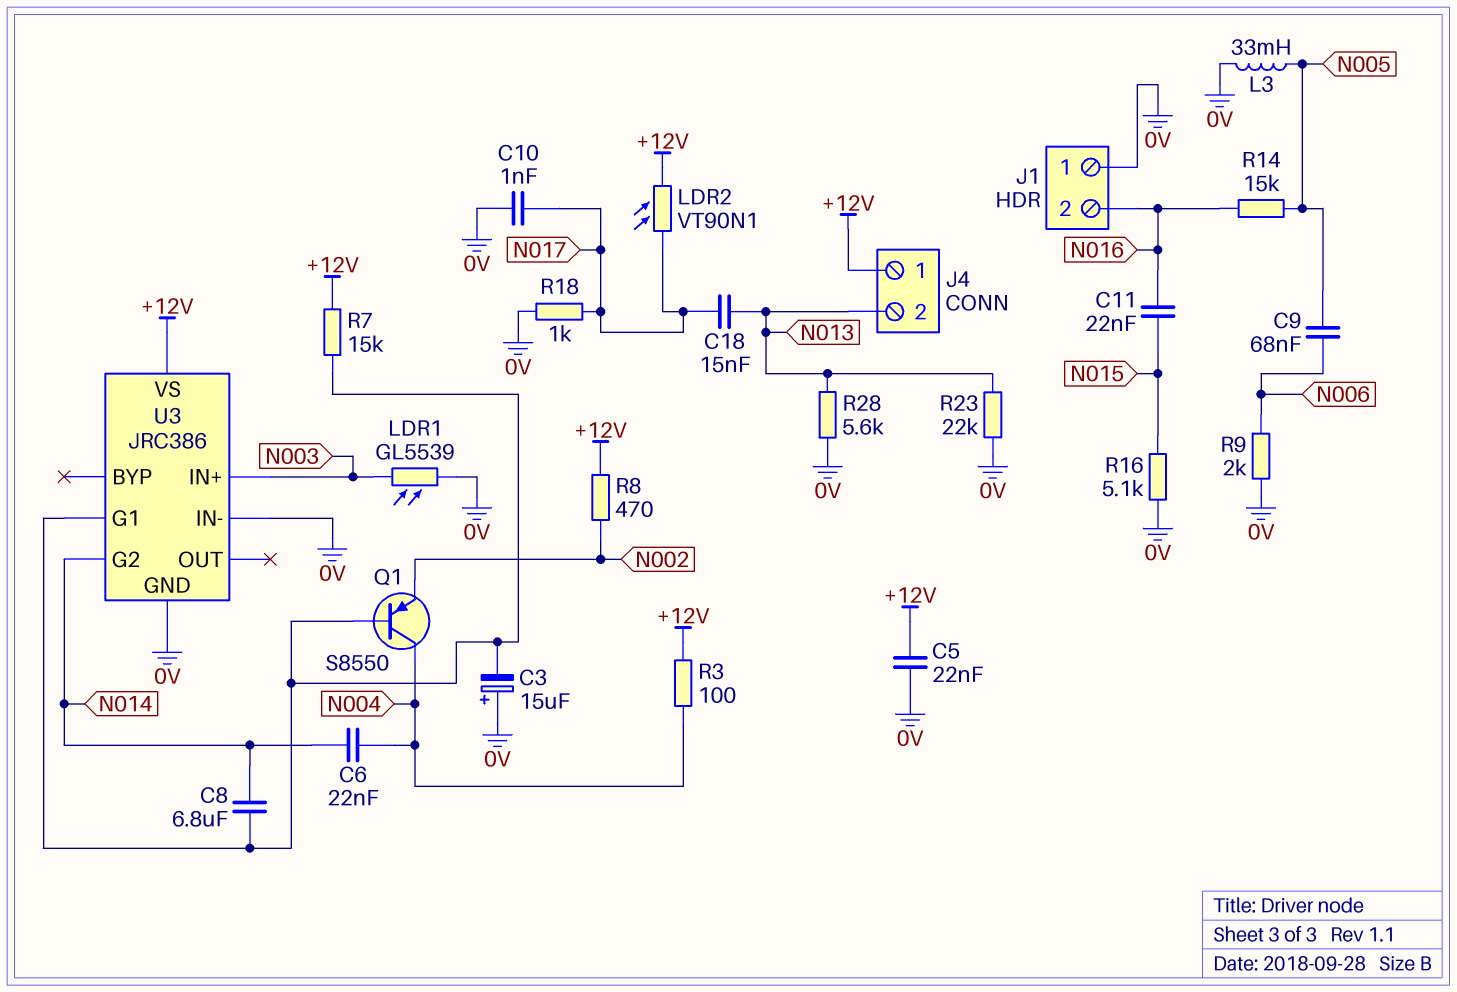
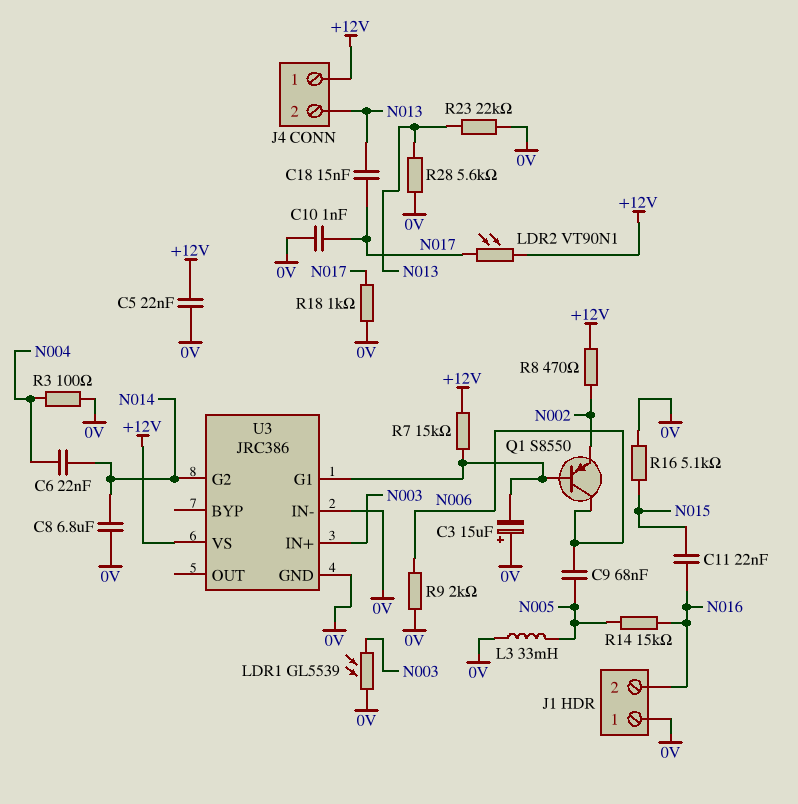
C8: 6.8uF (N014, U3/G1) -> 6.8uF (0V, N014)
Q1: PNP S8550 (B U3/G1, C N004, E N002) -> PNP S8550 (B U3/G1, C N006, E N002)
R3: 100 (+12V, N004) -> 100 (0V, N004)

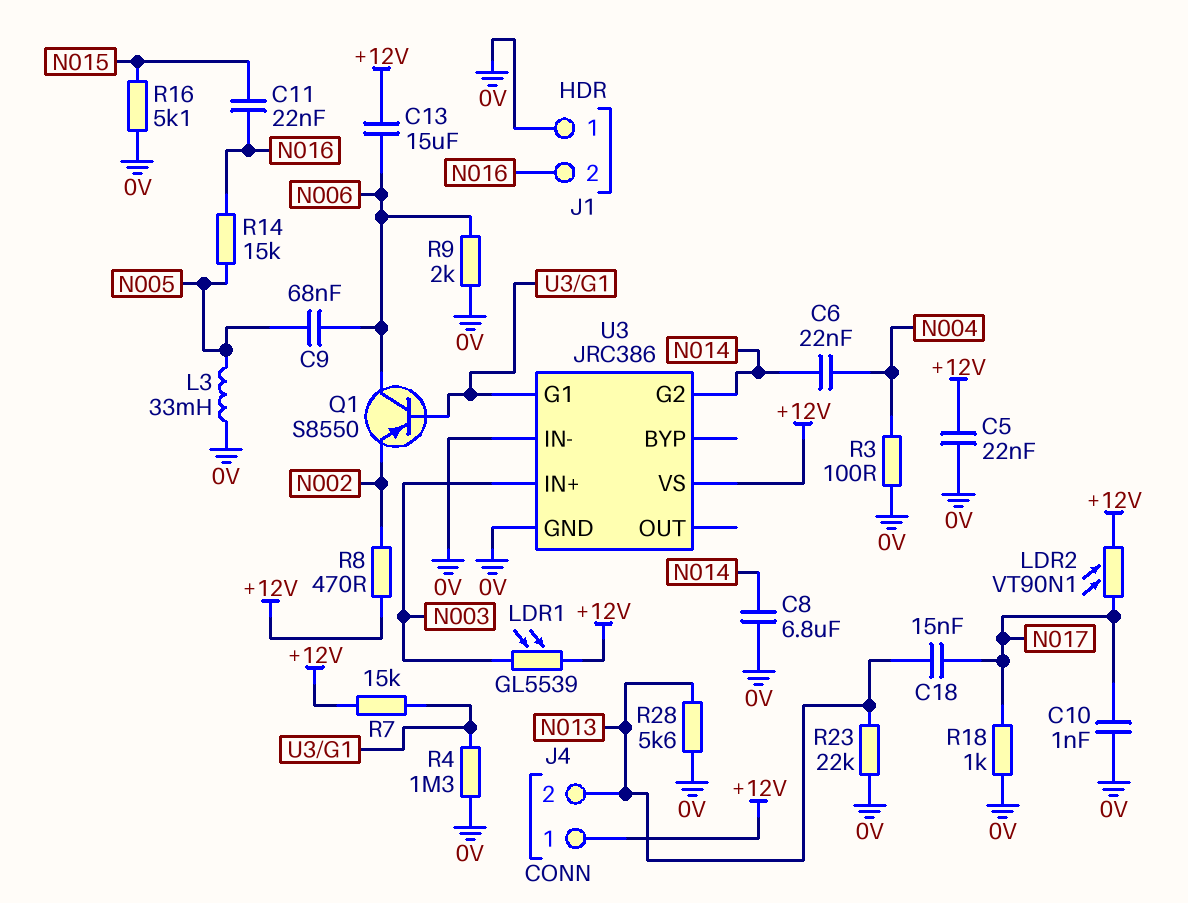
C3: 15uF (plus 0V, minus U3/G1) -> none
C13: none -> 15uF (+12V, N006)
LDR1: GL5539 (0V, N003) -> GL5539 (+12V, N003)
R4: none -> 1.3M (0V, U3/G1)

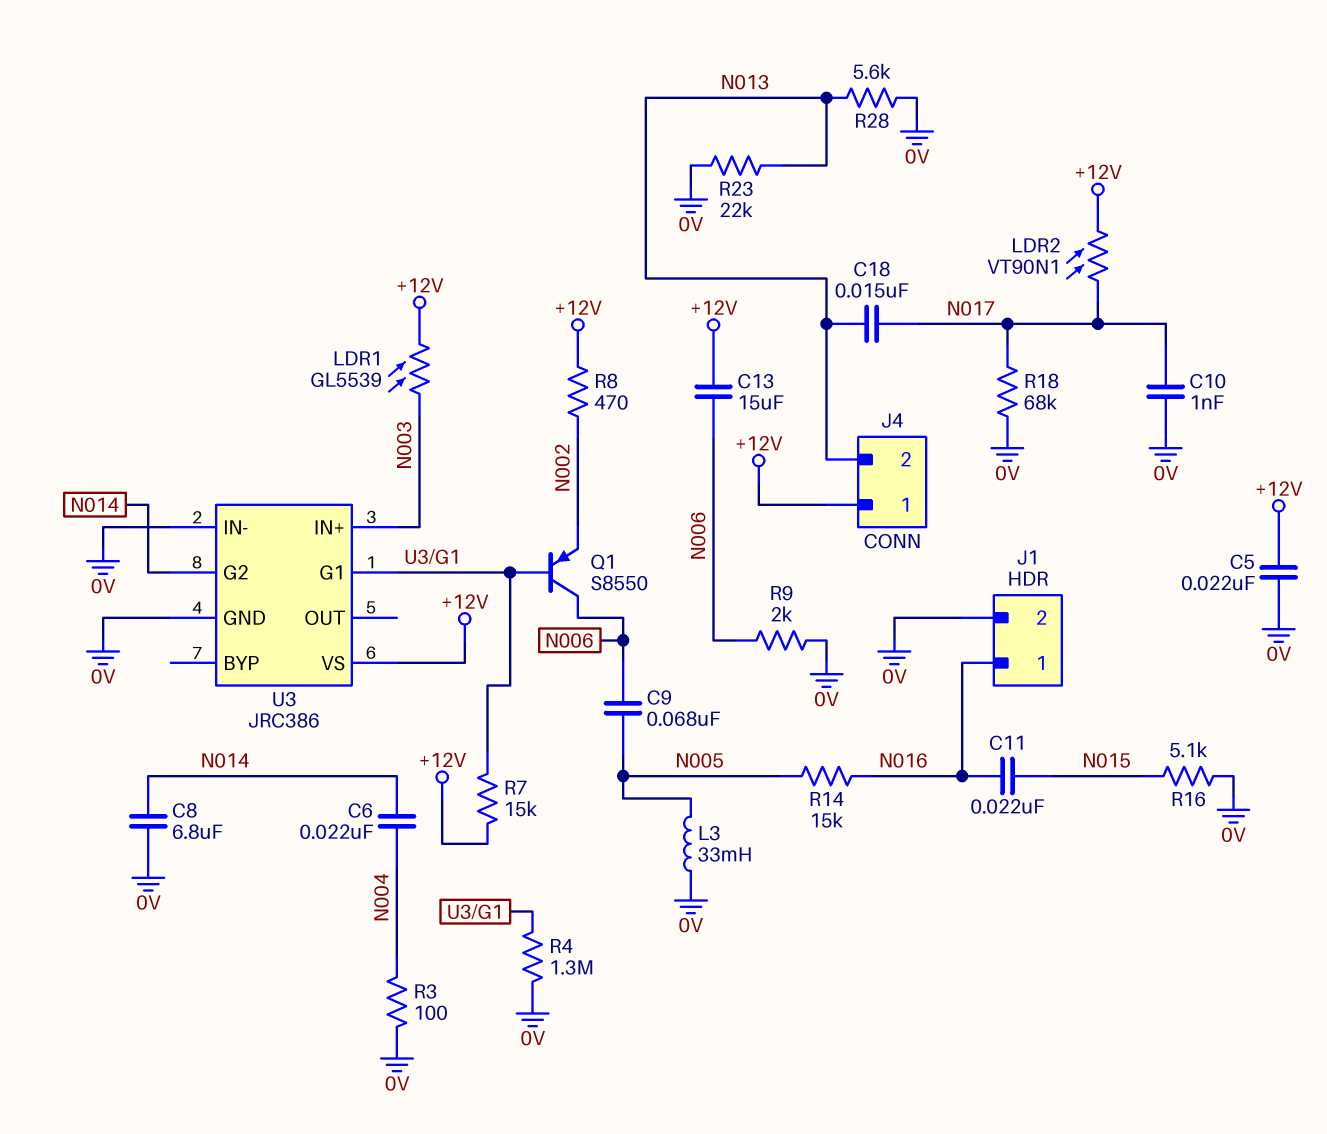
J1 pin 1: 0V -> N016
J1 pin 2: N016 -> 0V
R18: 1k (0V, N017) -> 68k (0V, N017)

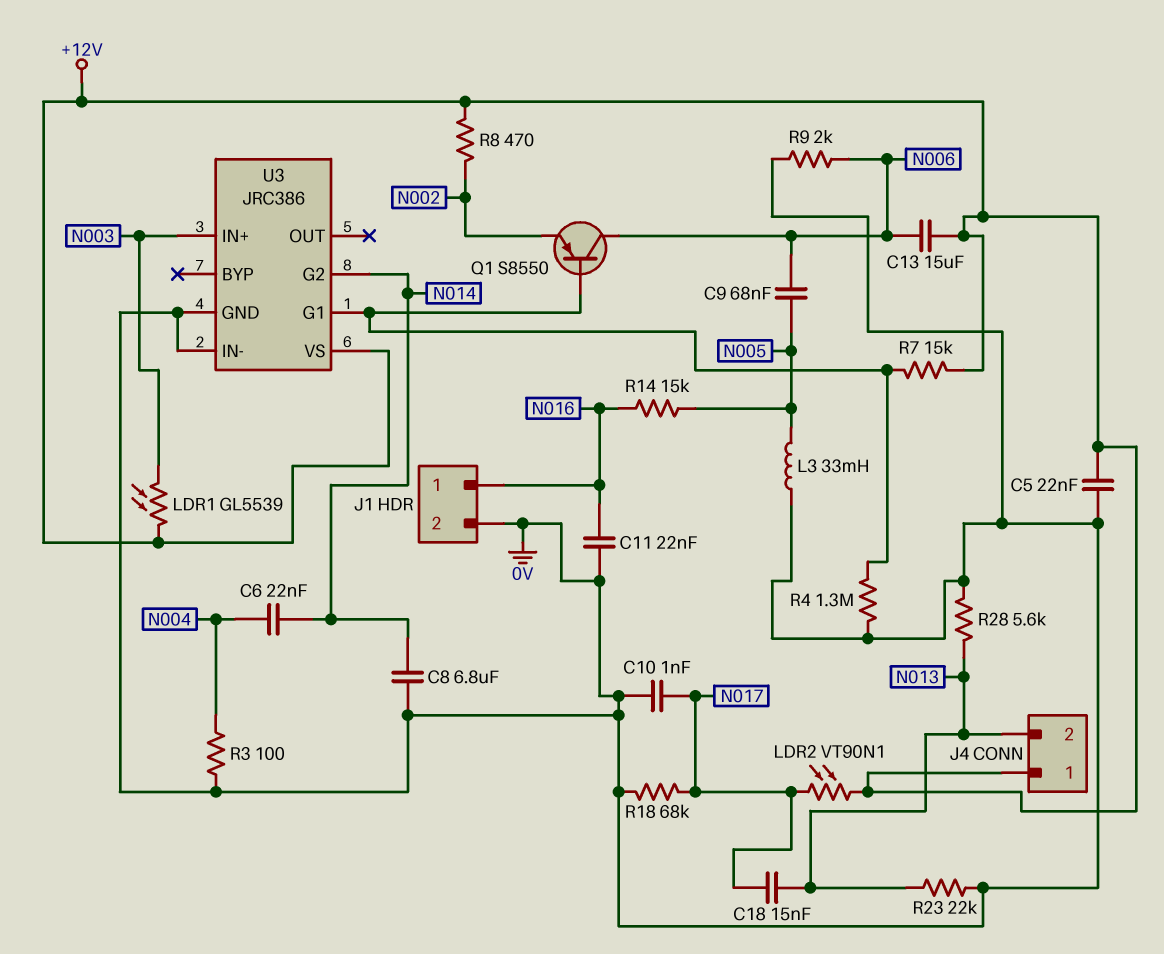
C11: 22nF (N015, N016) -> 22nF (0V, N016)
R16: 5.1k (0V, N015) -> none

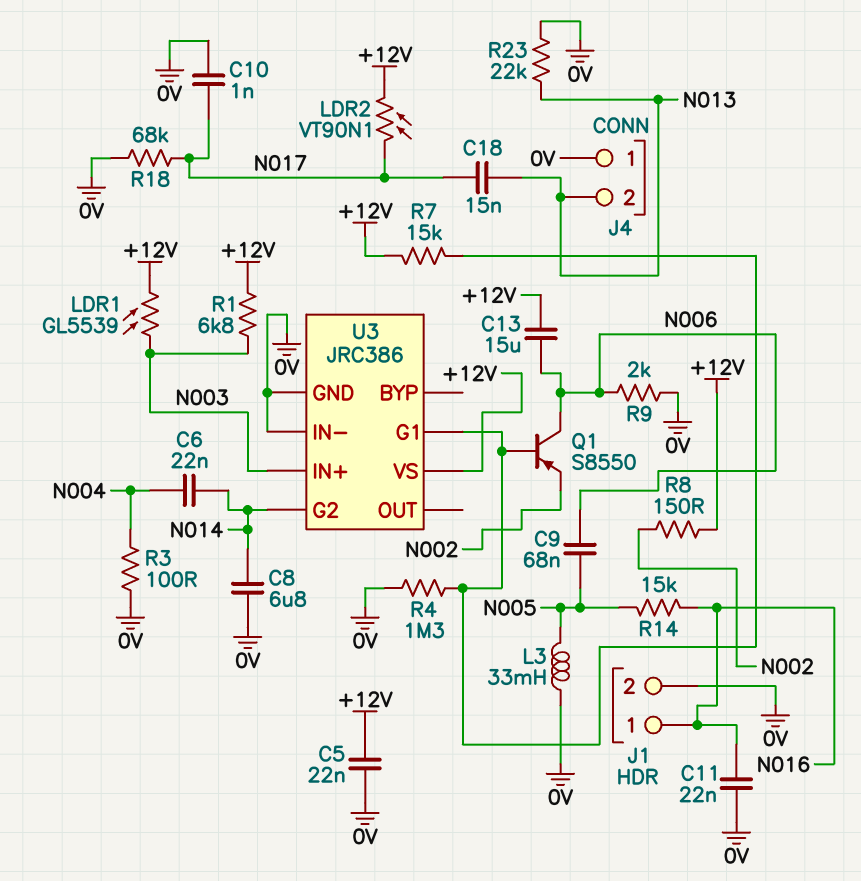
J4 pin 1: +12V -> 0V
R1: none -> 6.8k (+12V, N003)
R8: 470 (+12V, N002) -> 150 (+12V, N002)
R28: 5.6k (0V, N013) -> none

